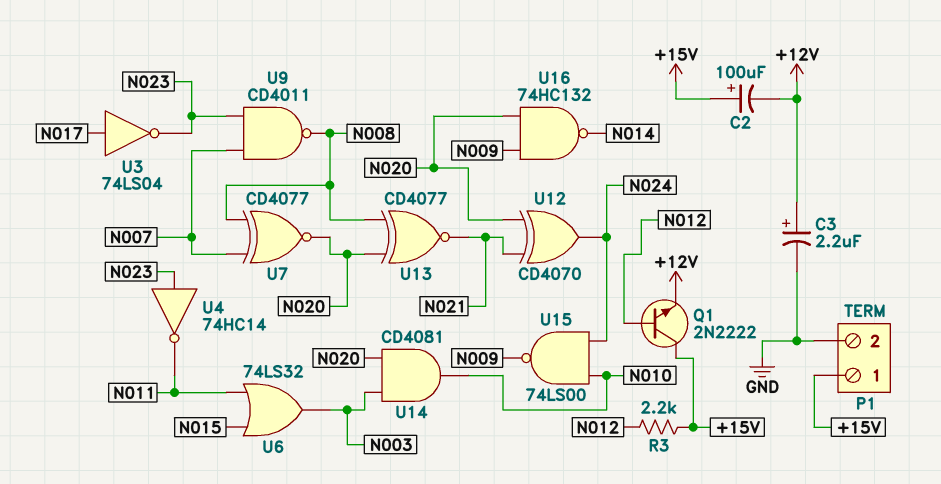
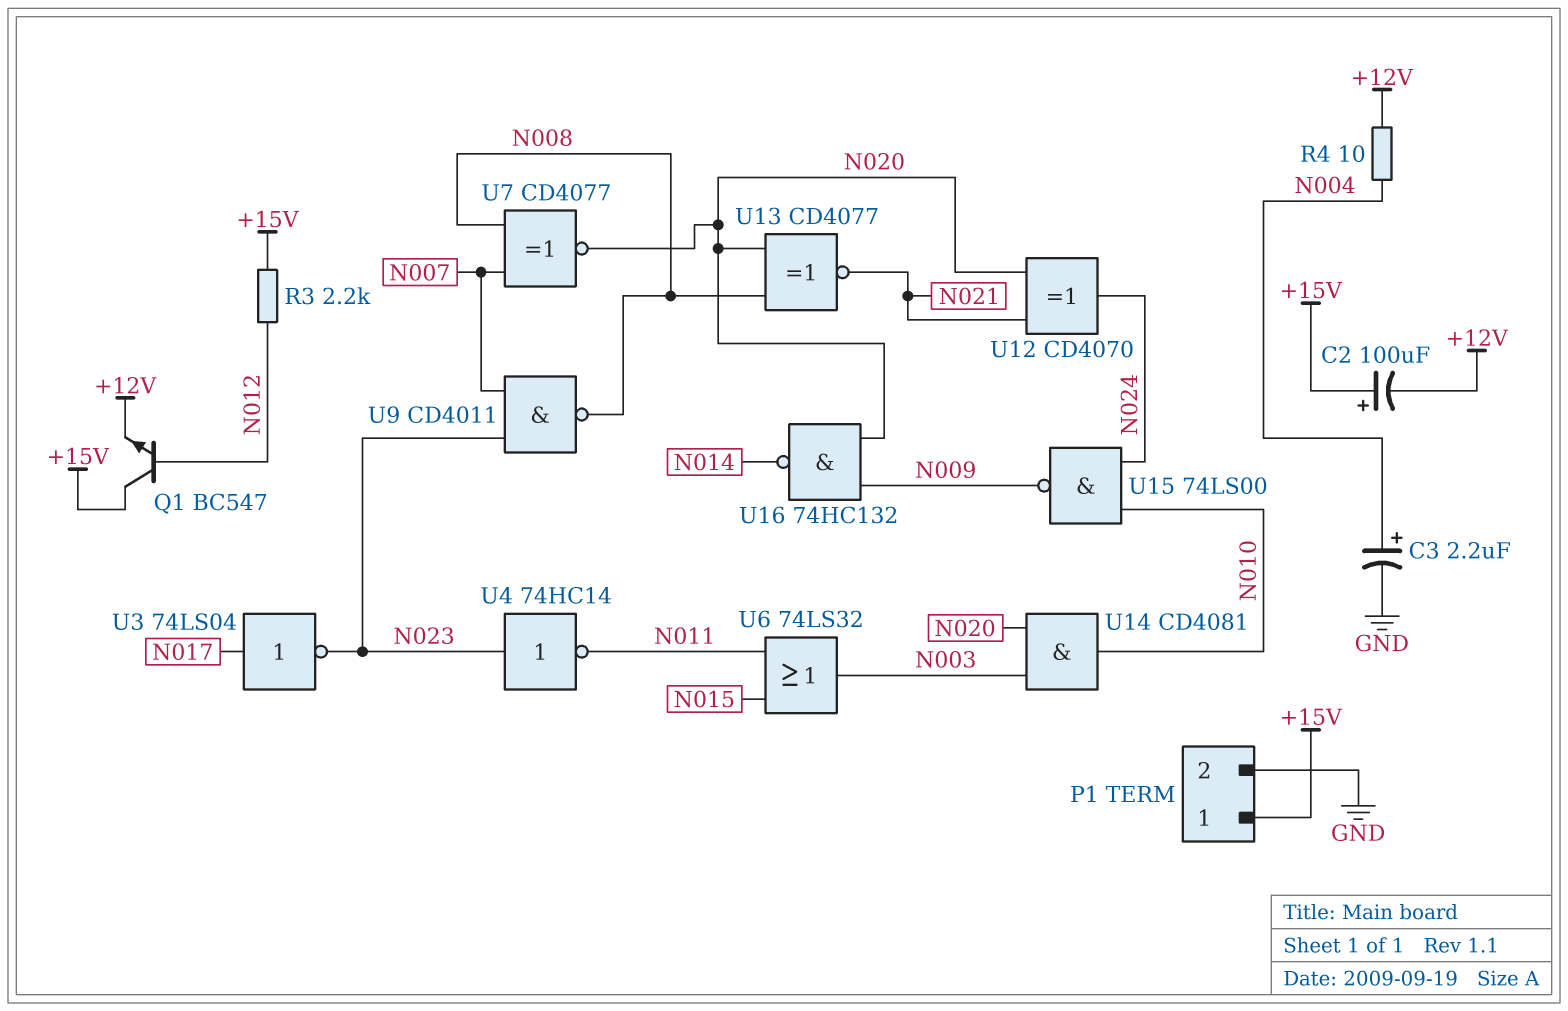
C3: 2.2uF (plus +12V, minus GND) -> 2.2uF (plus N004, minus GND)
Q1: NPN 2N2222 (B N012, C +15V, E +12V) -> NPN BC547 (B N012, C +15V, E +12V)
R4: none -> 10 (+12V, N004)

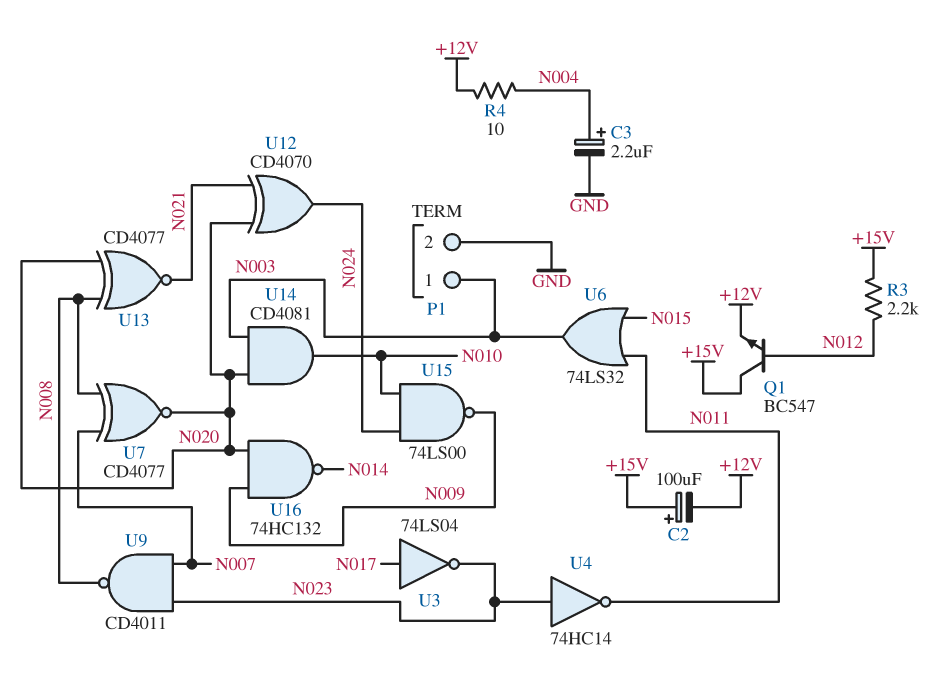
P1 pin 1: +15V -> N003

